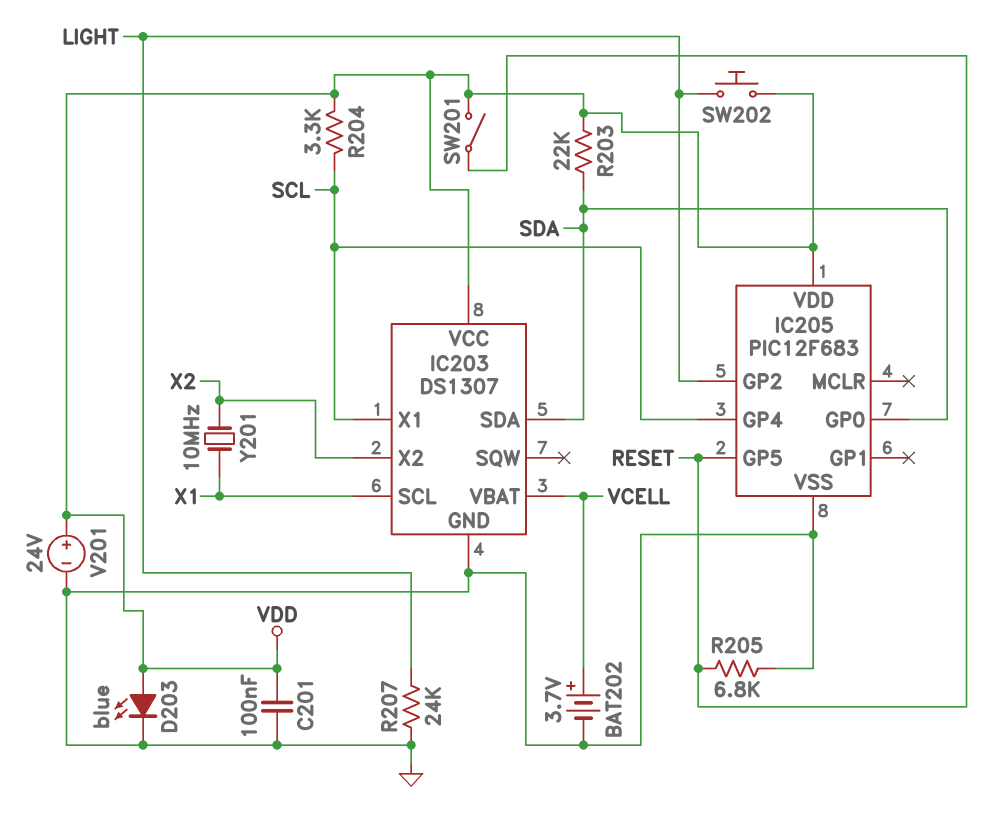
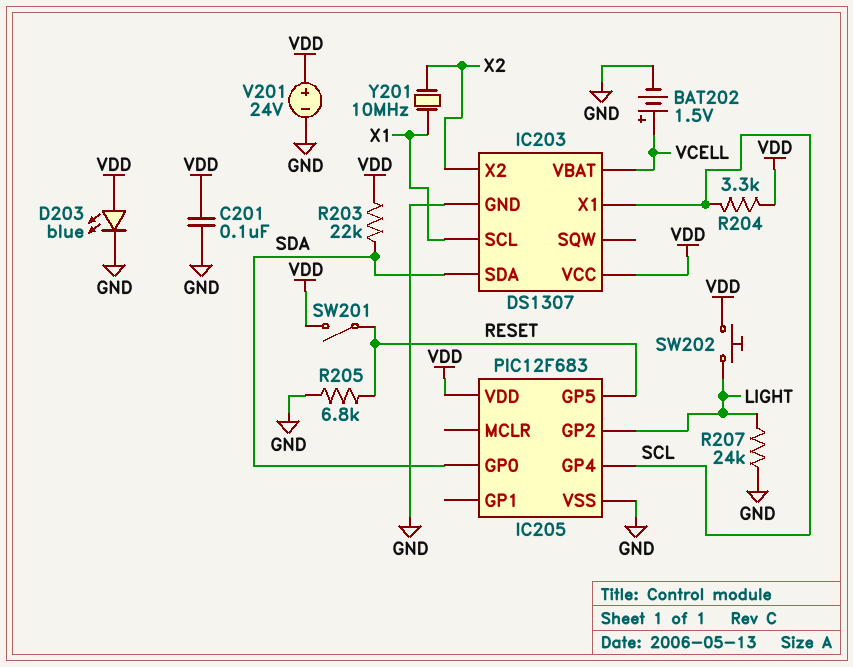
BAT202: 3.7V (plus VCELL, minus GND) -> 1.5V (plus VCELL, minus GND)

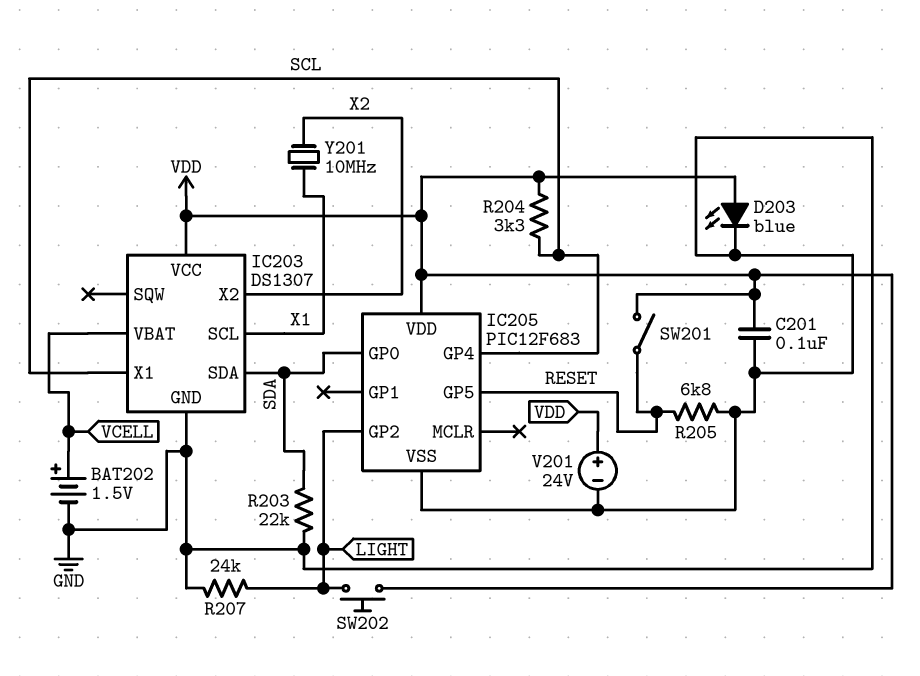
R203: 22k (SDA, VDD) -> 22k (GND, SDA)

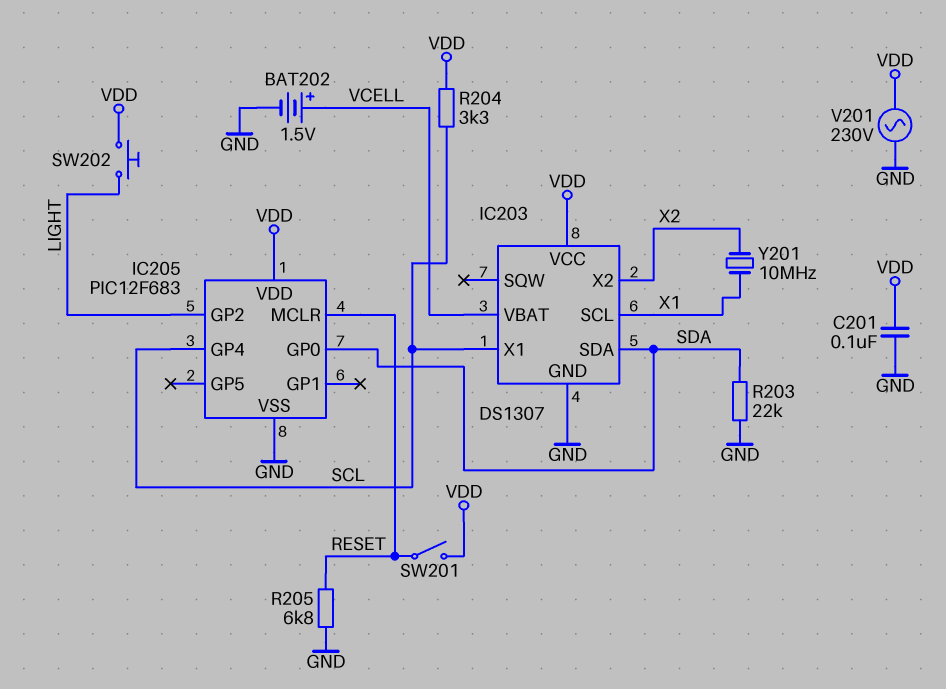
D203: LED blue (A VDD, K GND) -> none
IC205 pin GP5: RESET -> none
IC205 pin MCLR: none -> RESET
R207: 24k (GND, LIGHT) -> none
V201: 24V (plus VDD, minus GND) -> AC 230V (GND, VDD)

